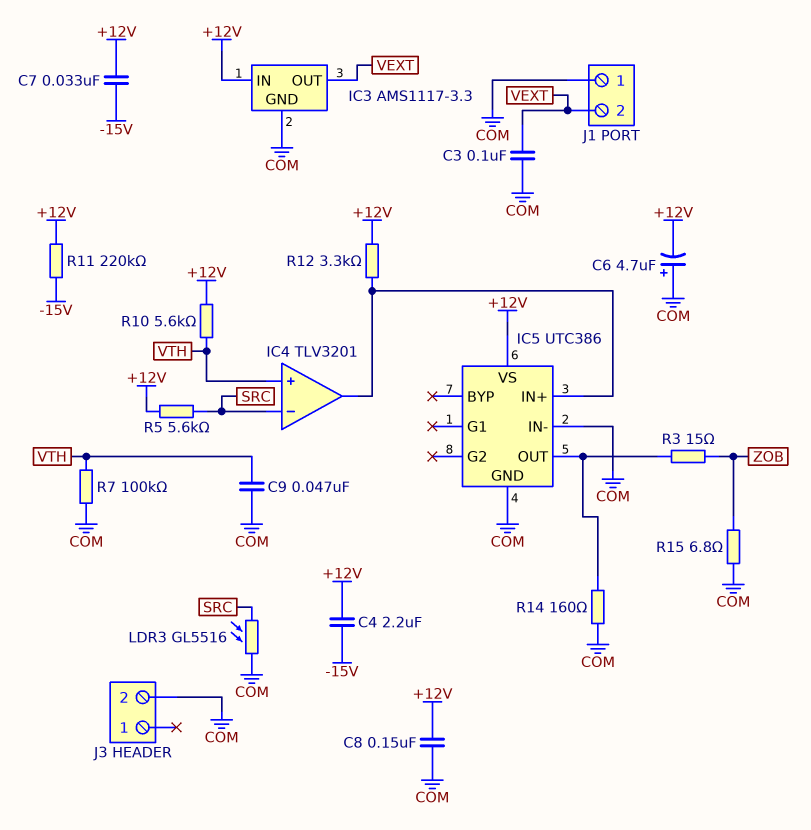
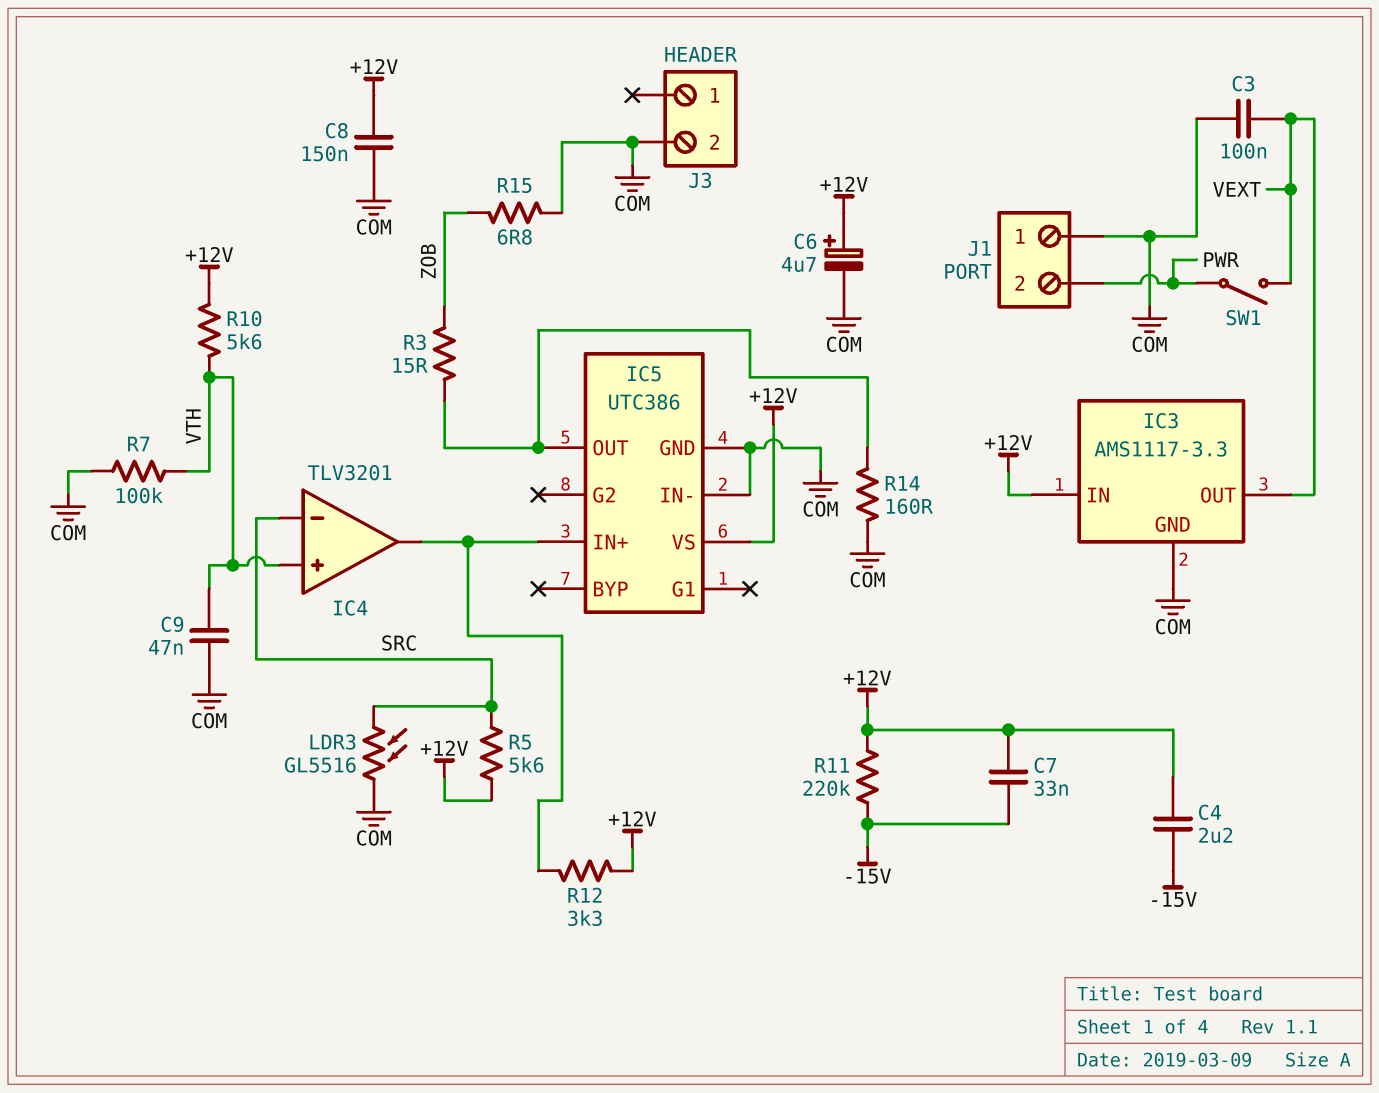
C6: 4.7uF (plus COM, minus +12V) -> 4.7uF (plus +12V, minus COM)
J1 pin 2: VEXT -> PWR
SW1: none -> switch (PWR, VEXT)

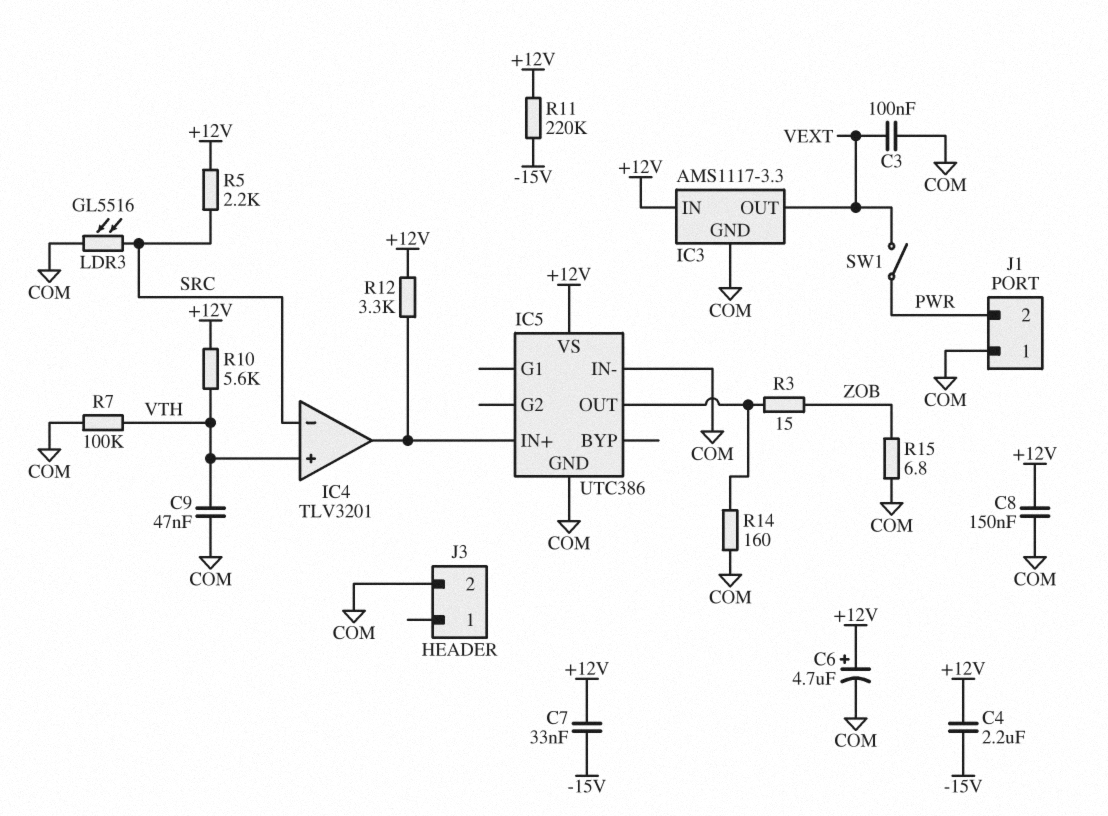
R5: 5.6k (+12V, SRC) -> 2.2k (+12V, SRC)

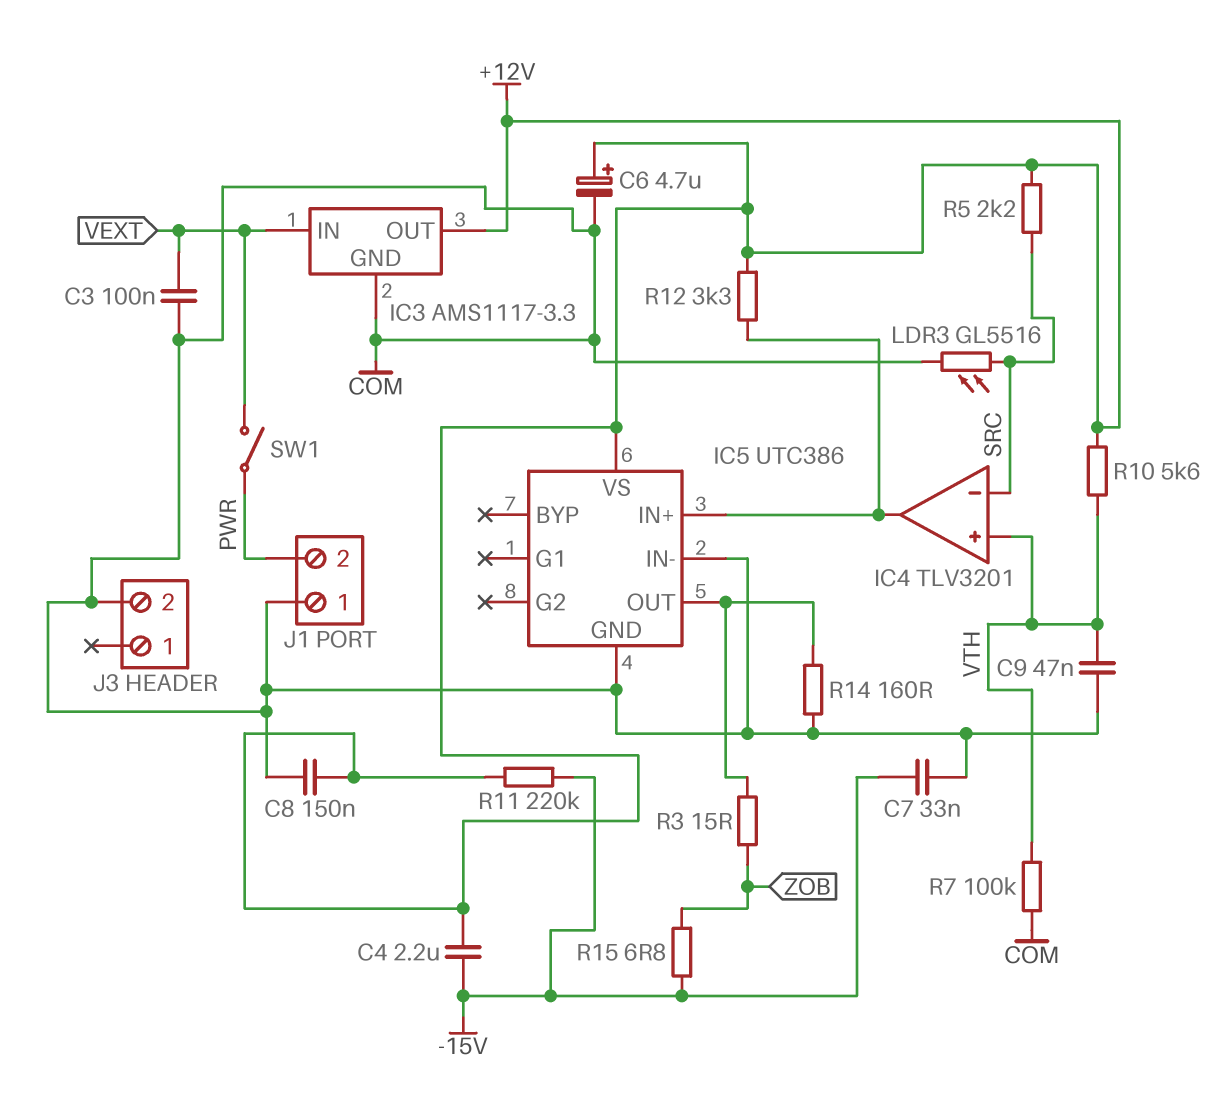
C7: 33nF (+12V, -15V) -> 33nF (-15V, COM)
IC3 pin IN: +12V -> VEXT
IC3 pin OUT: VEXT -> +12V
R15: 6.8 (COM, ZOB) -> 6.8 (-15V, ZOB)

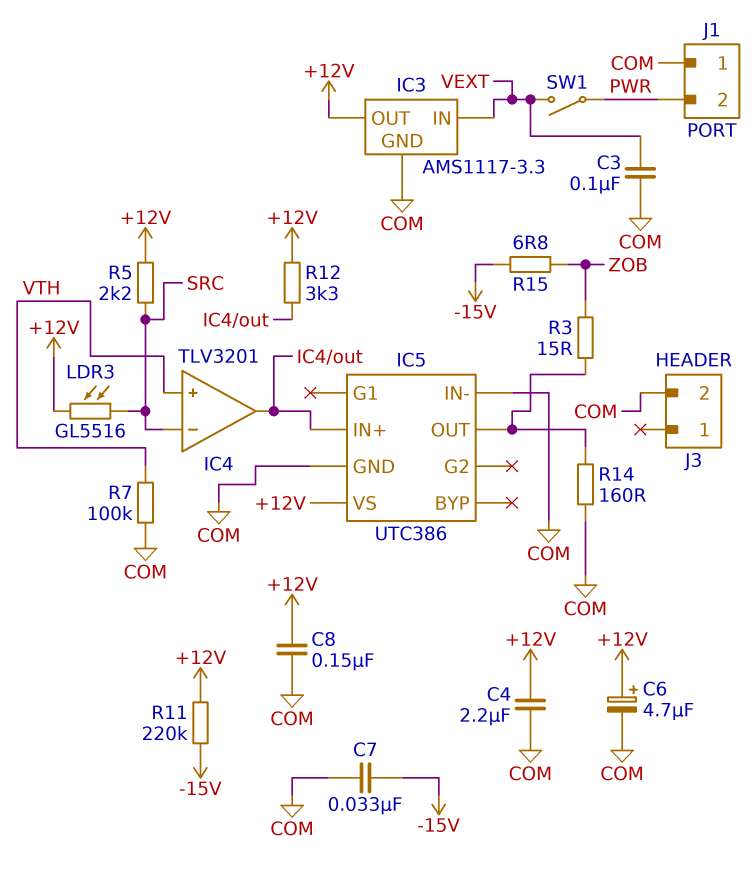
C4: 2.2uF (+12V, -15V) -> 2.2uF (+12V, COM)
C9: 47nF (COM, VTH) -> none
LDR3: GL5516 (COM, SRC) -> GL5516 (+12V, SRC)
R10: 5.6k (+12V, VTH) -> none

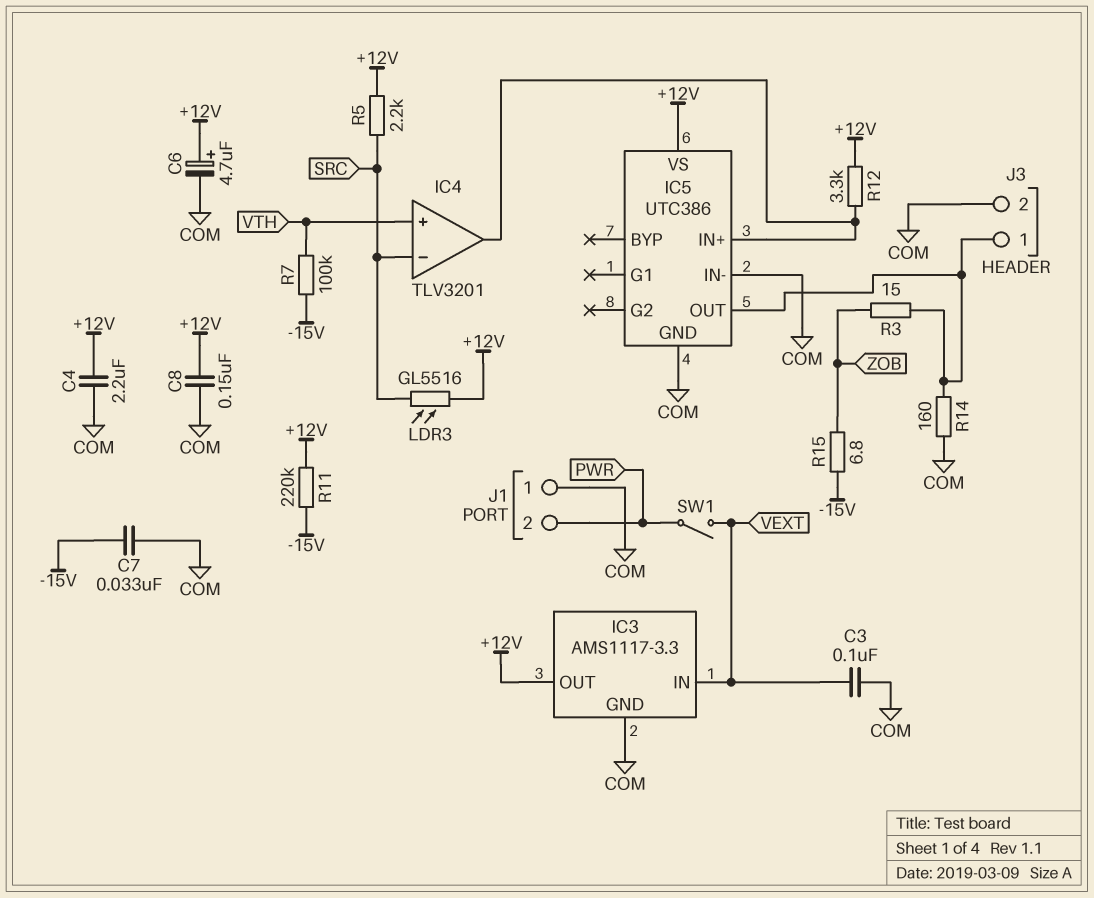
J3 pin 1: none -> IC5/OUT
R7: 100k (COM, VTH) -> 100k (-15V, VTH)

